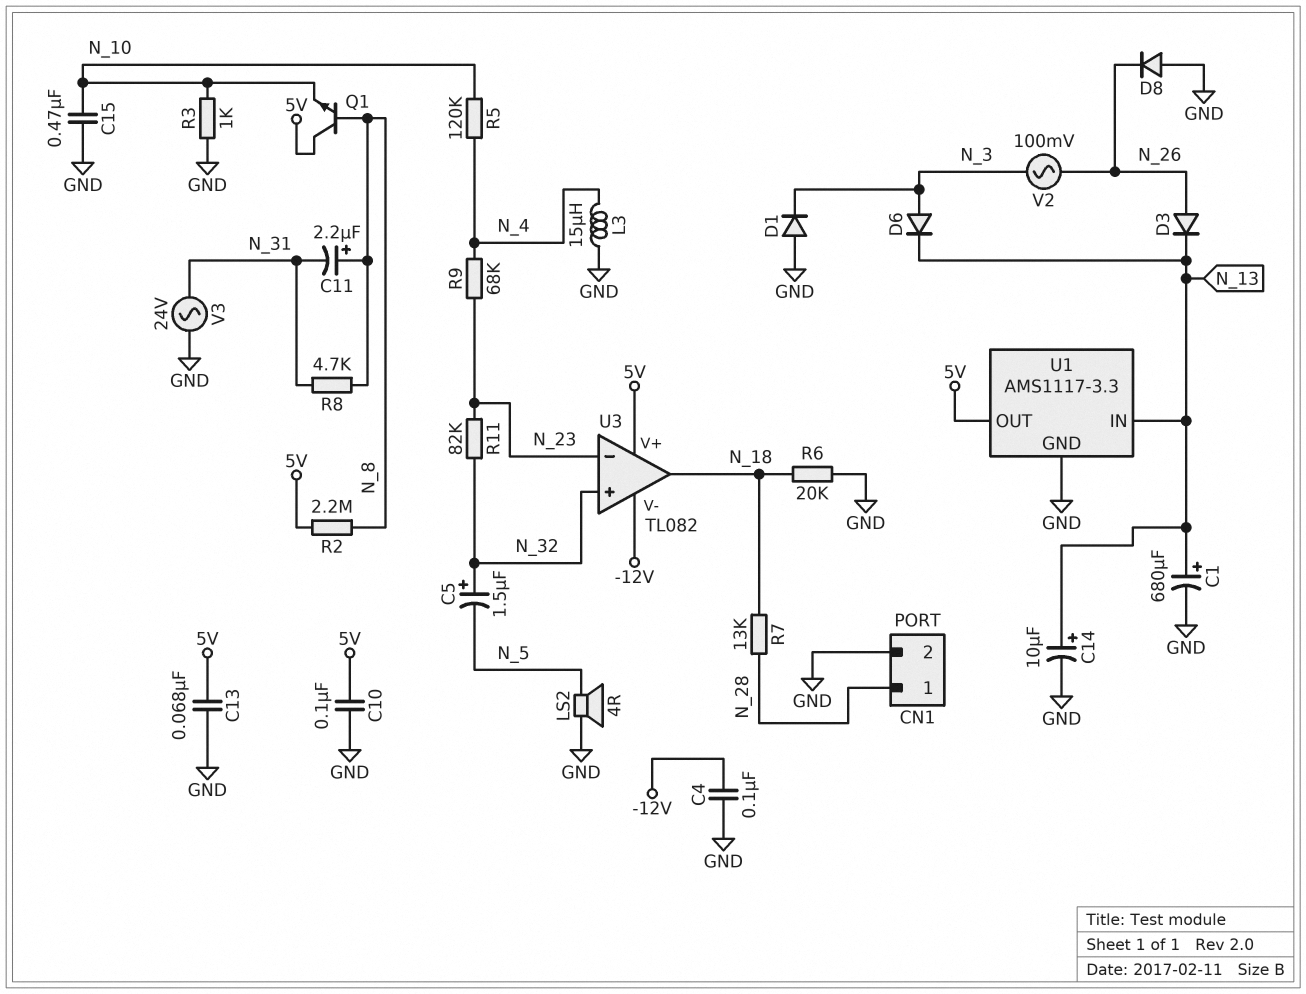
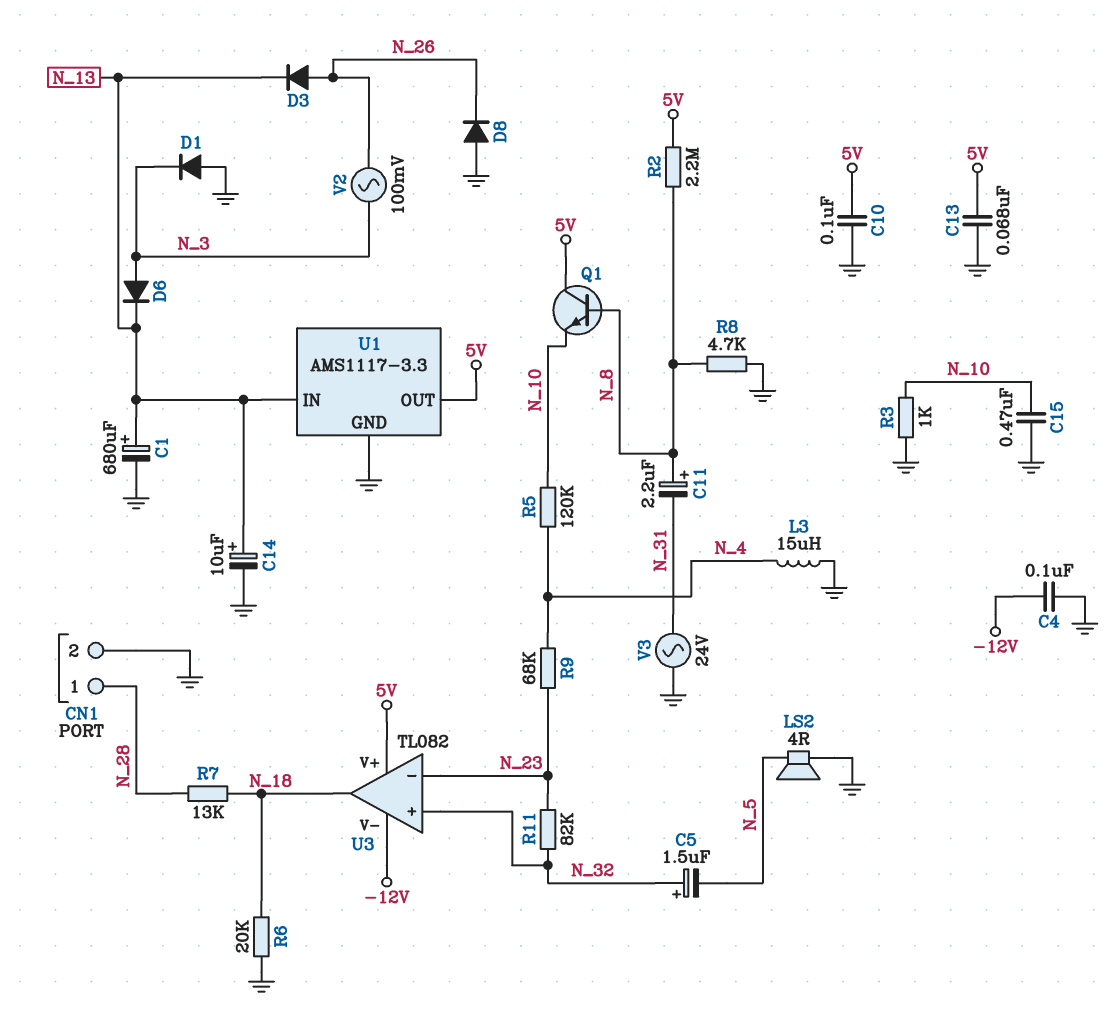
R8: 4.7k (N_8, N_31) -> 4.7k (GND, N_8)

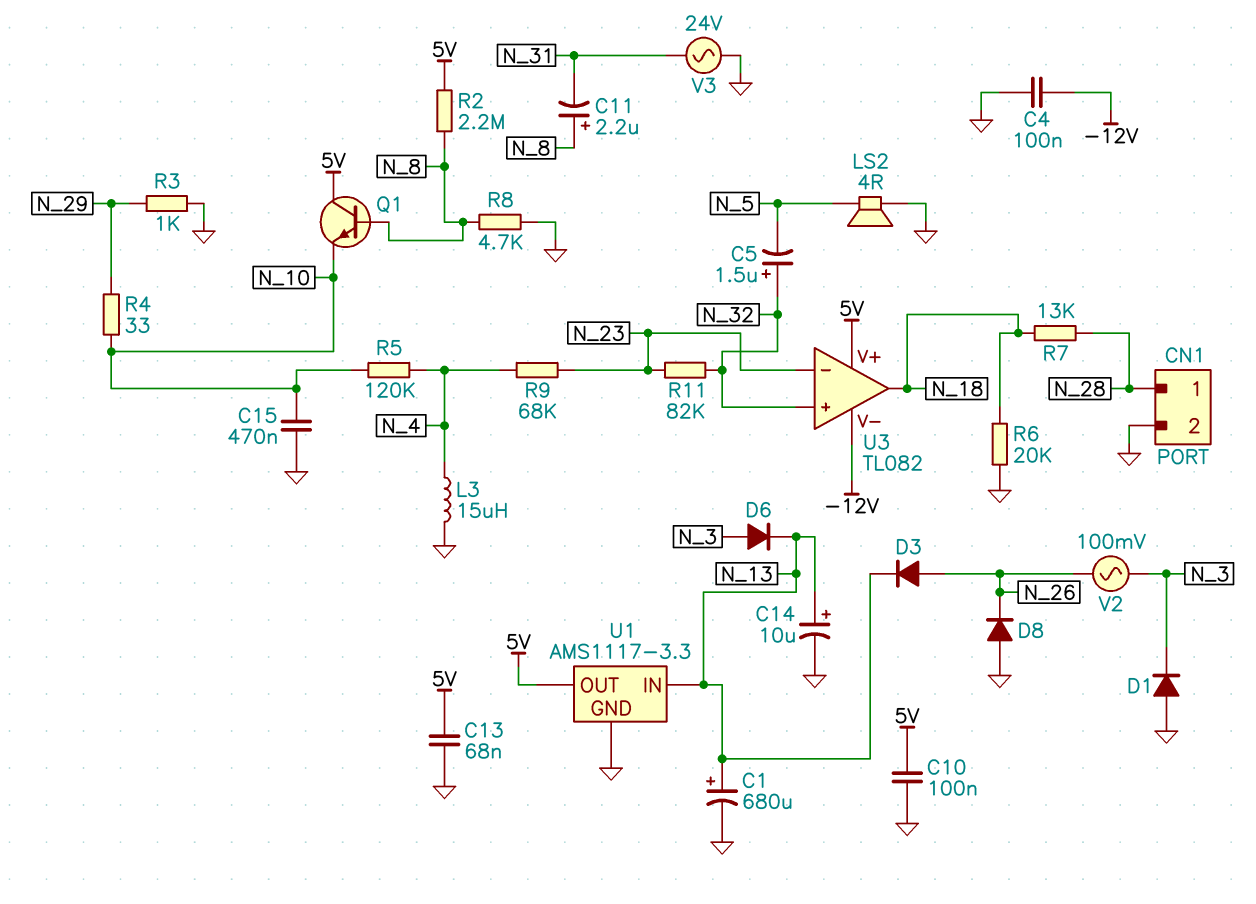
R3: 1k (GND, N_10) -> 1k (GND, N_29)
R4: none -> 33 (N_10, N_29)

